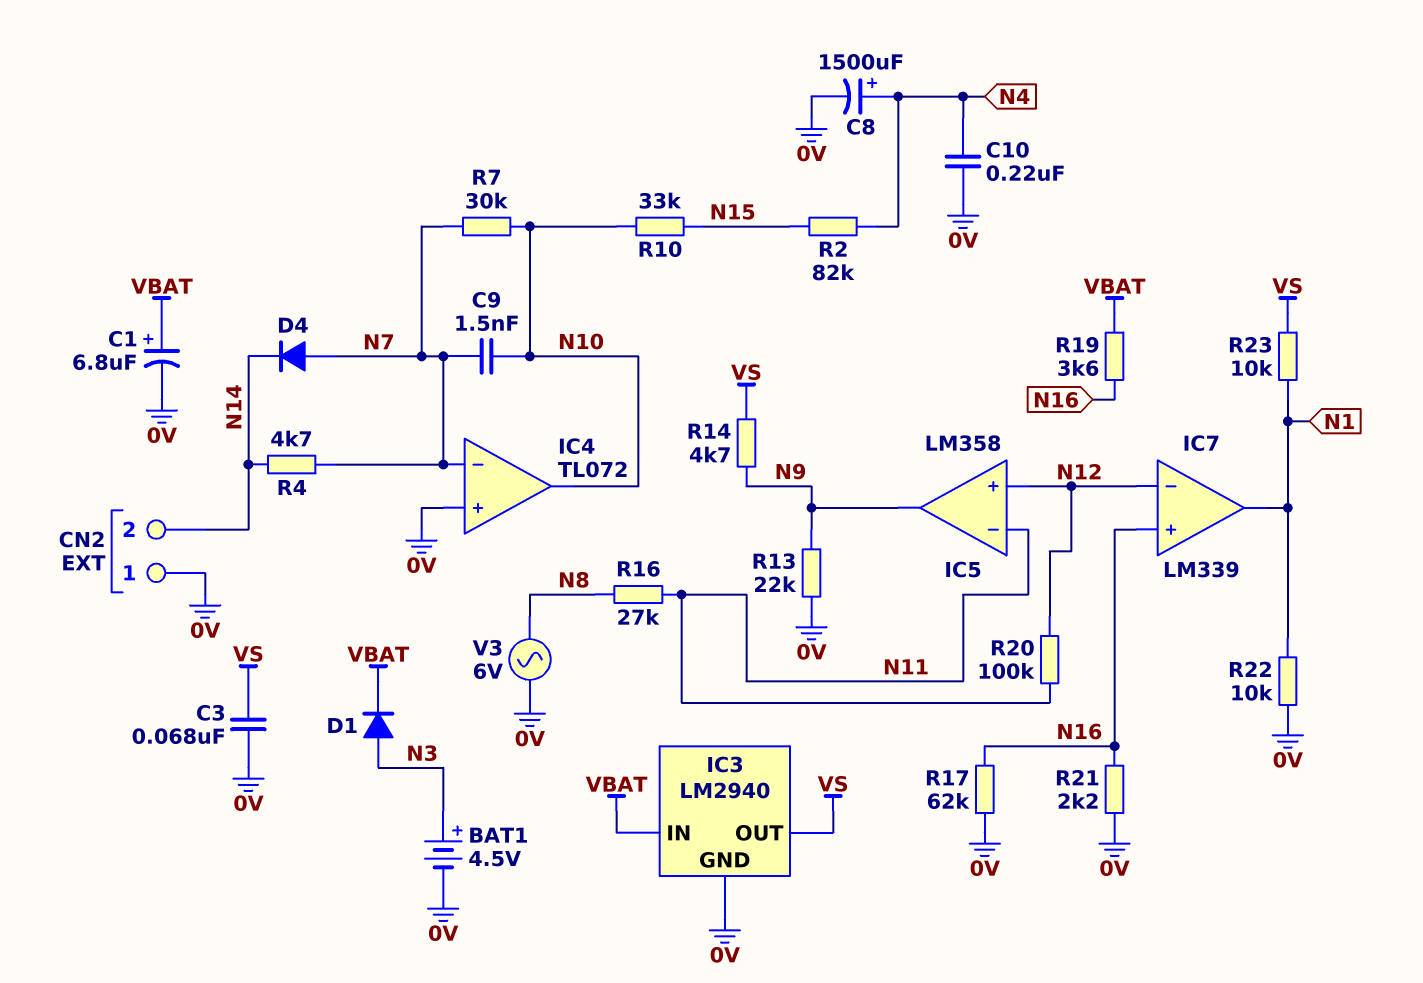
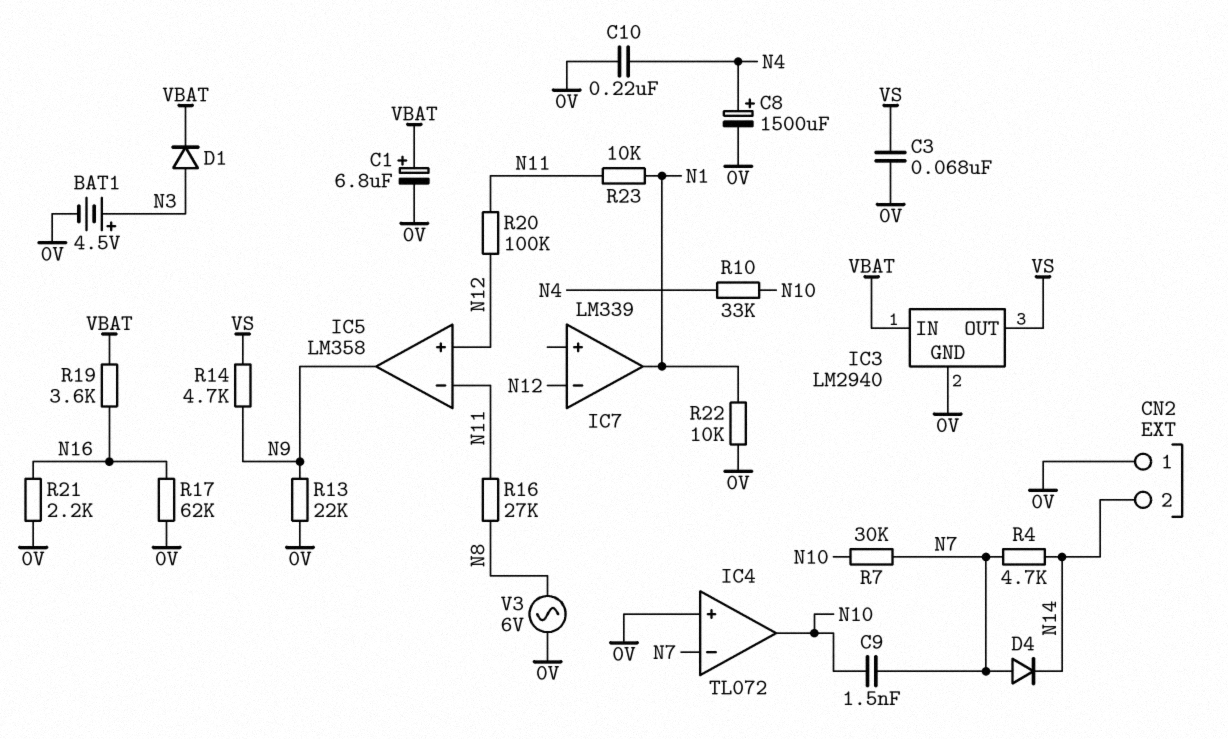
IC7 pin in+: N16 -> none
R2: 82k (N4, N15) -> none
R10: 33k (N10, N15) -> 33k (N4, N10)
R23: 10k (N1, VS) -> 10k (N1, N11)

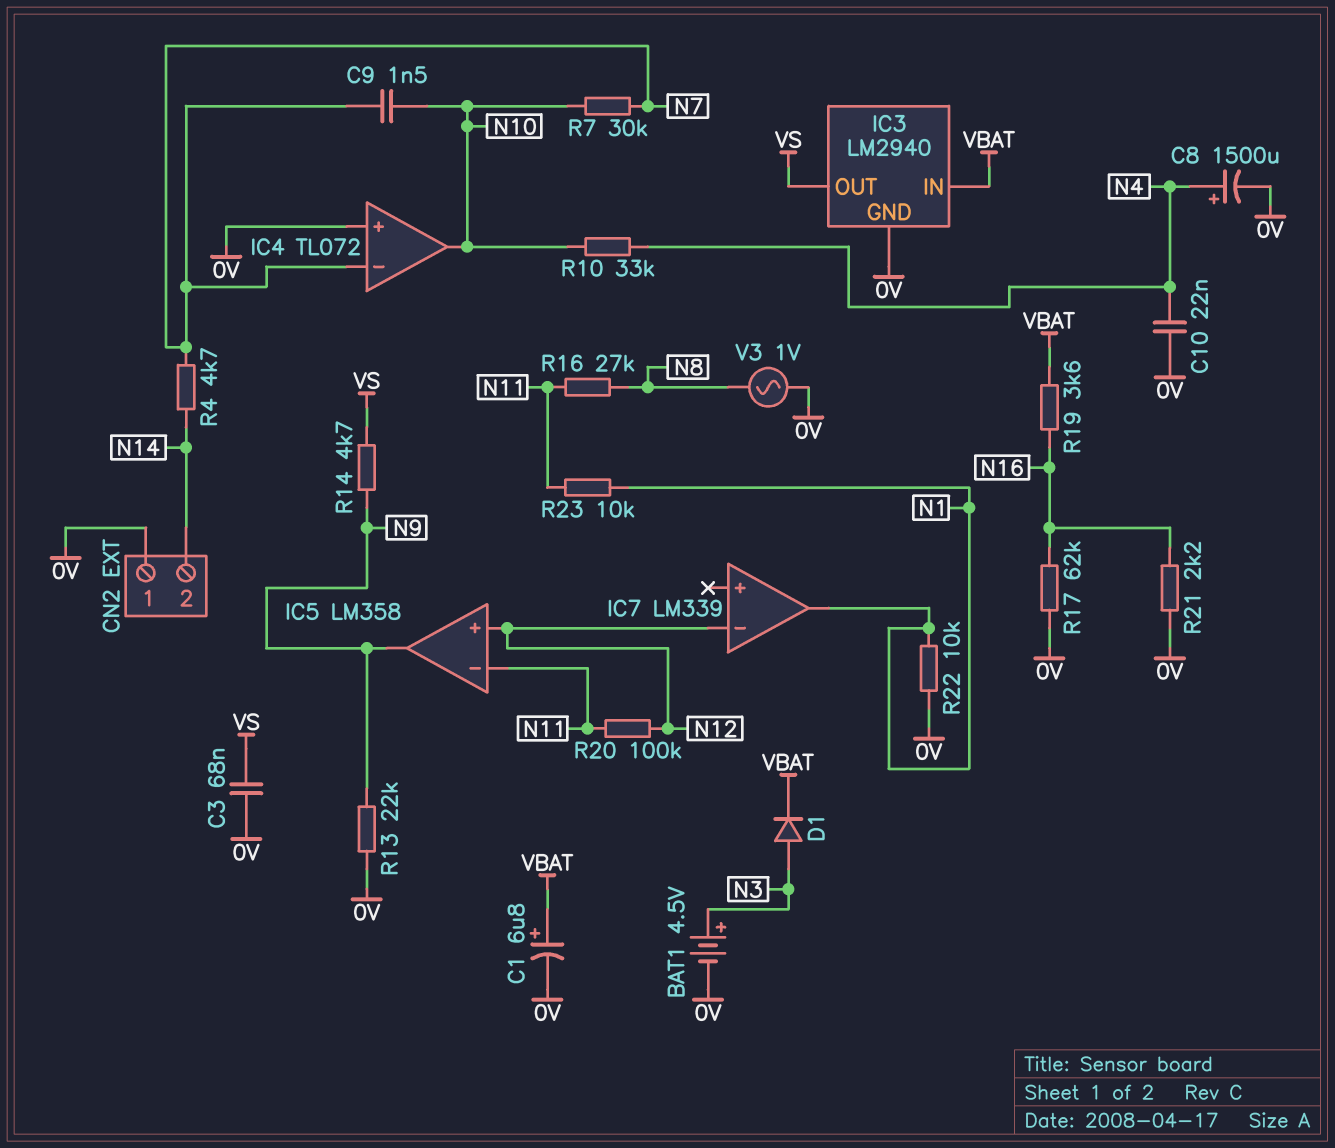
C10: 220nF (0V, N4) -> 22nF (0V, N4)
D4: diode (A N7, K N14) -> none
V3: AC 6V (0V, N8) -> AC 1V (0V, N8)

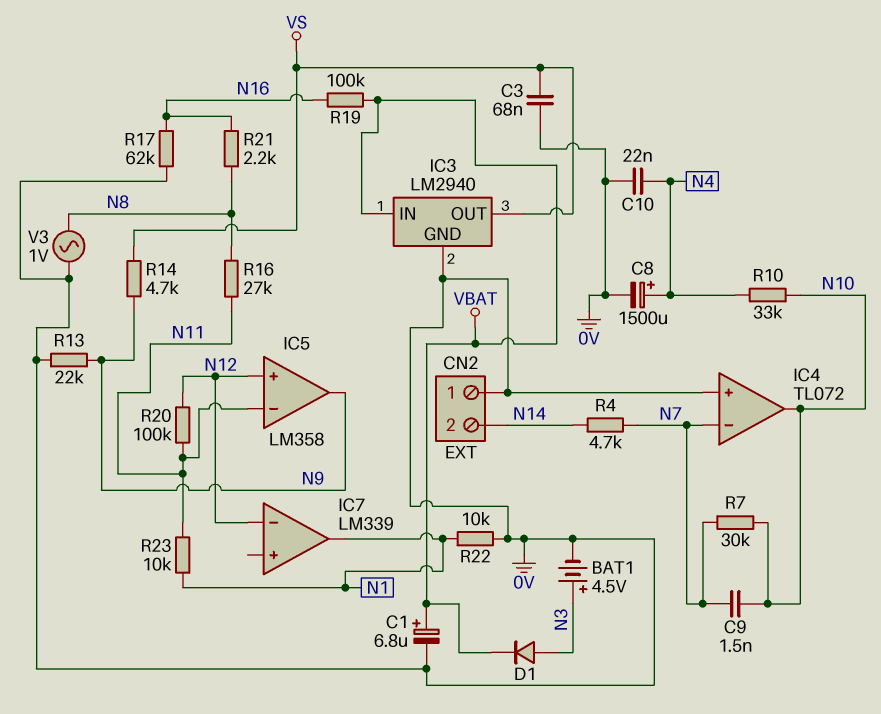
R19: 3.6k (N16, VBAT) -> 100k (N16, VBAT)
R21: 2.2k (0V, N16) -> 2.2k (N8, N16)

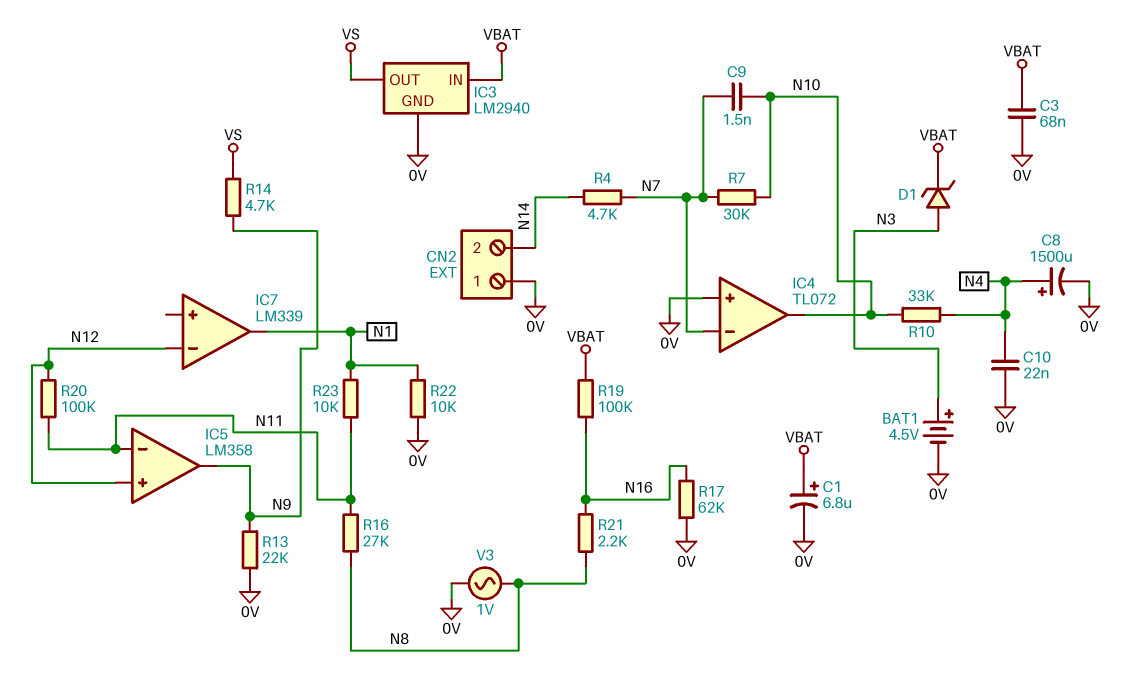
C3: 68nF (0V, VS) -> 68nF (0V, VBAT)
D1: diode (A N3, K VBAT) -> zener (A N3, K VBAT)

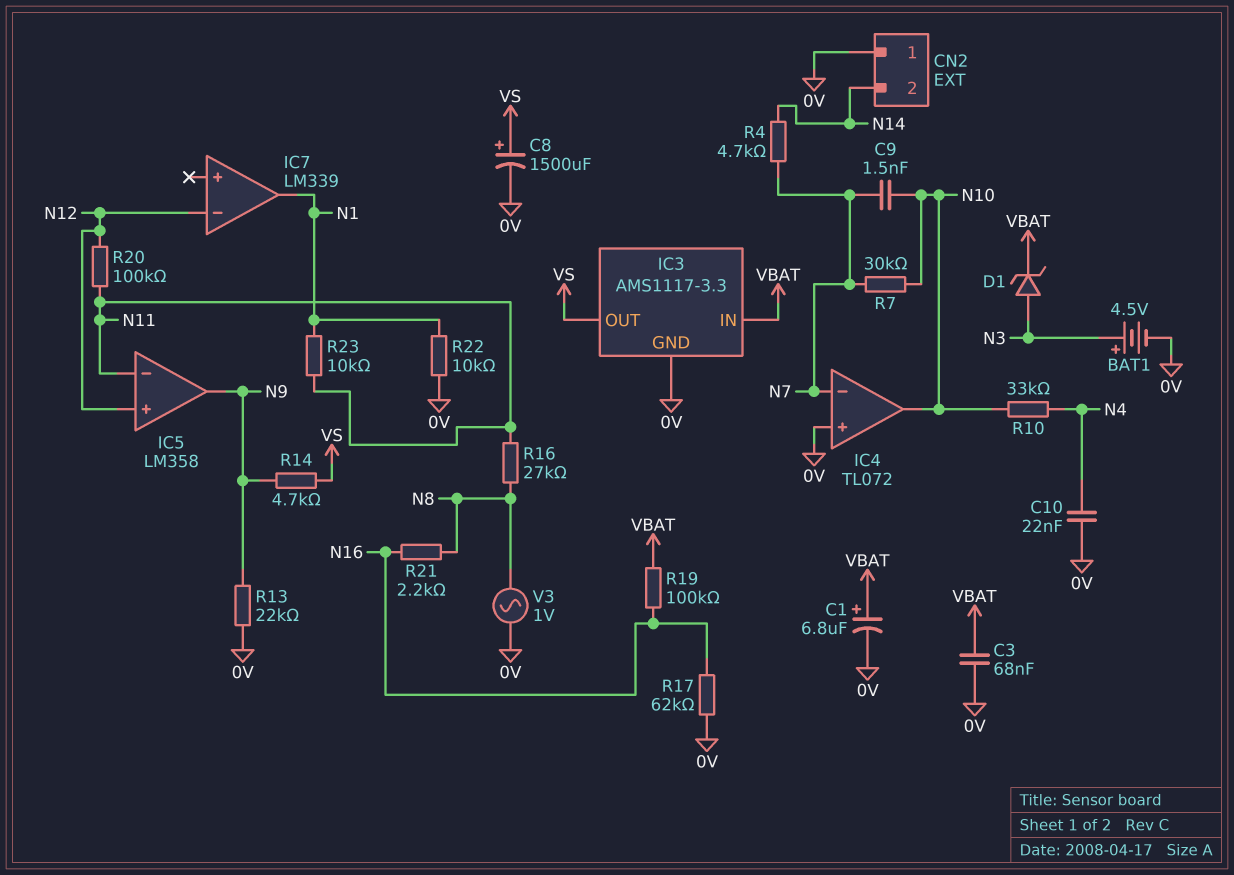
C8: 1500uF (plus N4, minus 0V) -> 1500uF (plus VS, minus 0V)
IC3: LM2940 -> AMS1117-3.3

